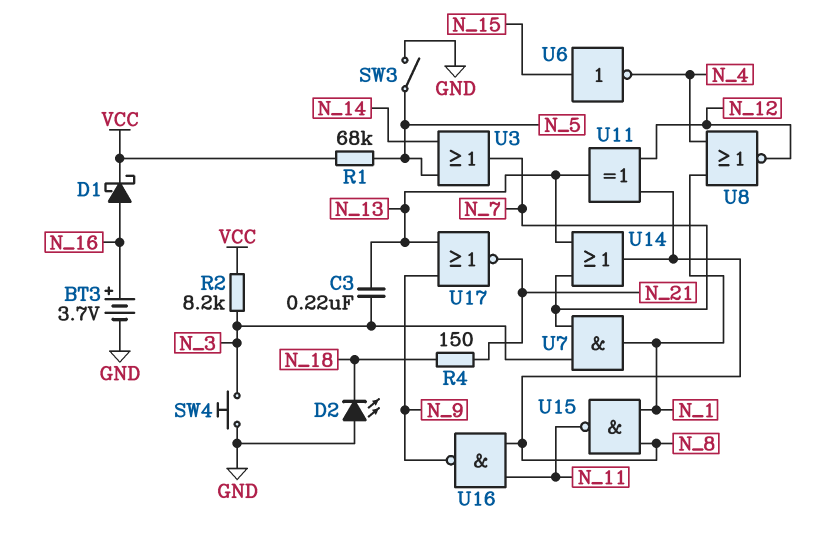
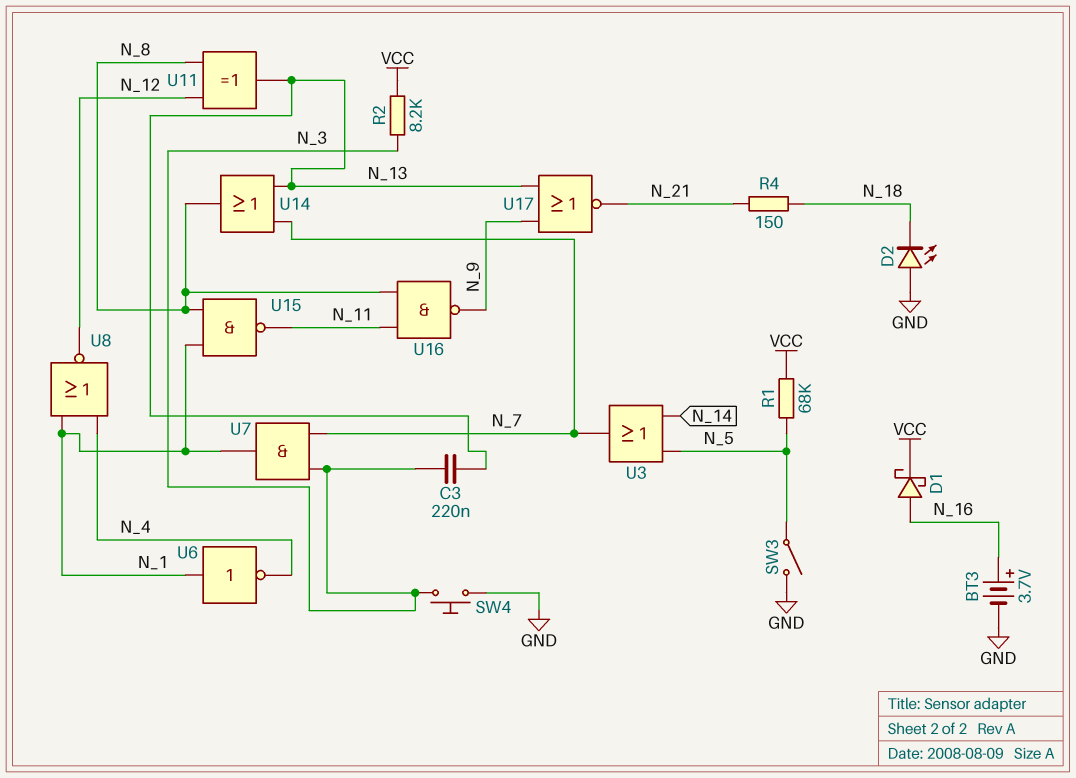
U6: NOT (in N_15, out N_4) -> NOT (in N_1, out N_4)

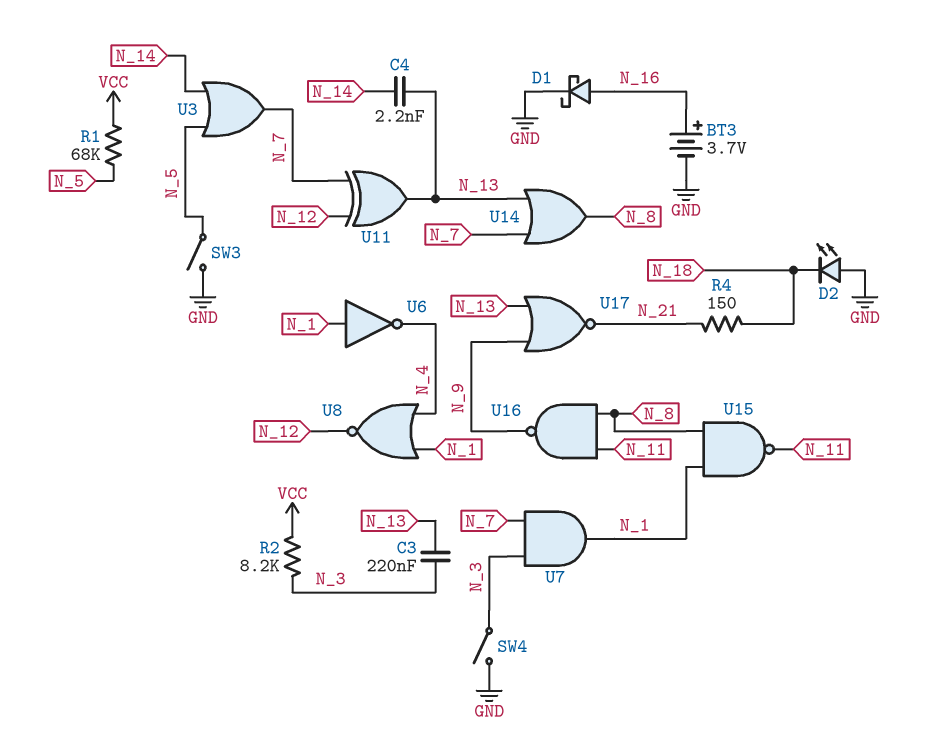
C4: none -> 2.2nF (N_13, N_14)
D1: schottky (A N_16, K VCC) -> schottky (A N_16, K GND)
SW4: button (GND, N_3) -> switch (GND, N_3)
U11: XOR (in N_8, in N_12, out N_13) -> XOR (in N_7, in N_12, out N_13)

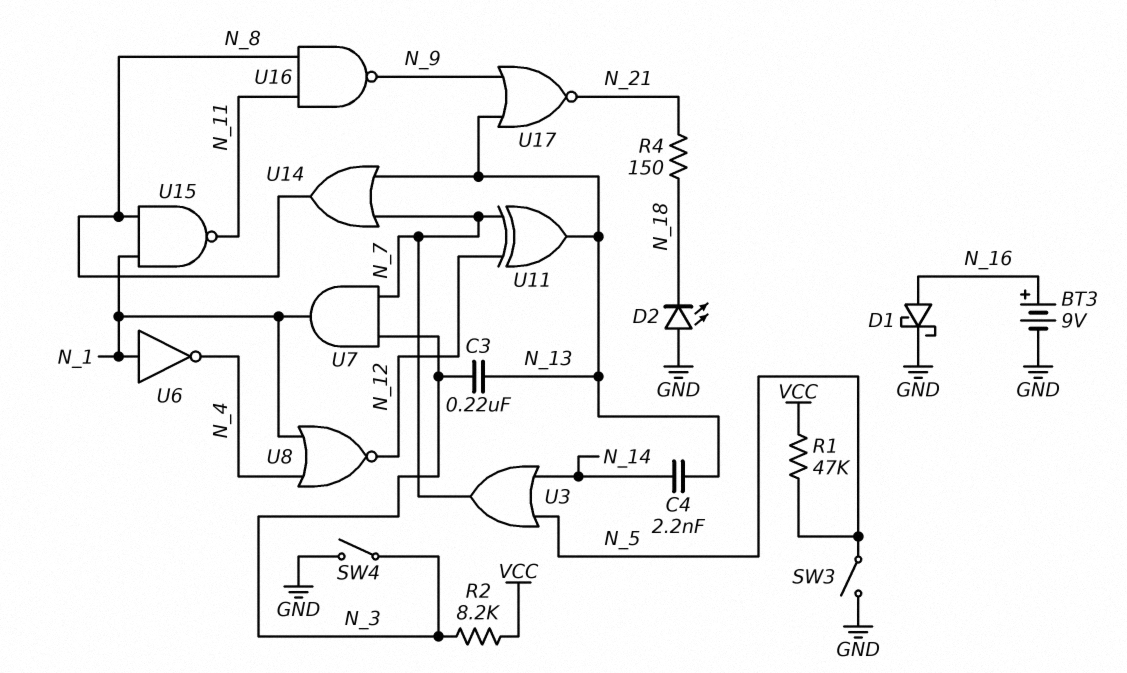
BT3: 3.7V (plus N_16, minus GND) -> 9V (plus N_16, minus GND)
R1: 68k (N_5, VCC) -> 47k (N_5, VCC)

